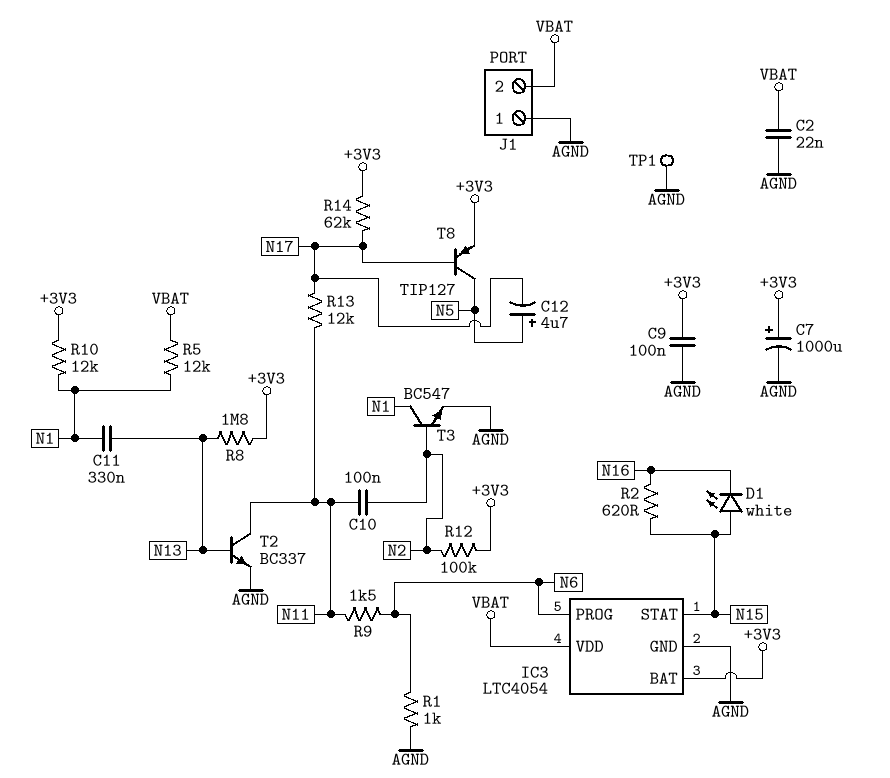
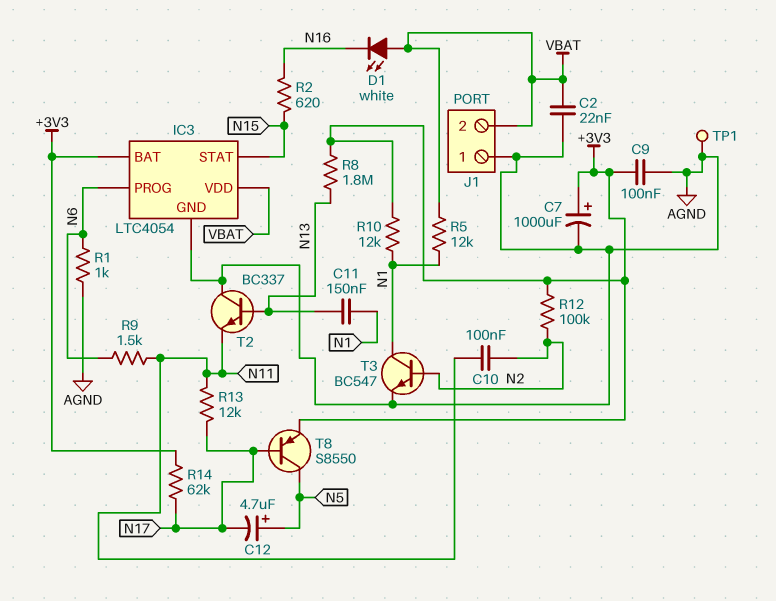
C11: 330nF (N1, N13) -> 150nF (N1, N13)
D1: LED white (A N15, K N16) -> LED white (A VBAT, K N16)
T2: NPN BC337 (B N13, C N11, E AGND) -> NPN BC337 (B N13, C AGND, E N11)
T8: PNP TIP127 (B N17, C N5, E +3V3) -> PNP S8550 (B N17, C N5, E +3V3)

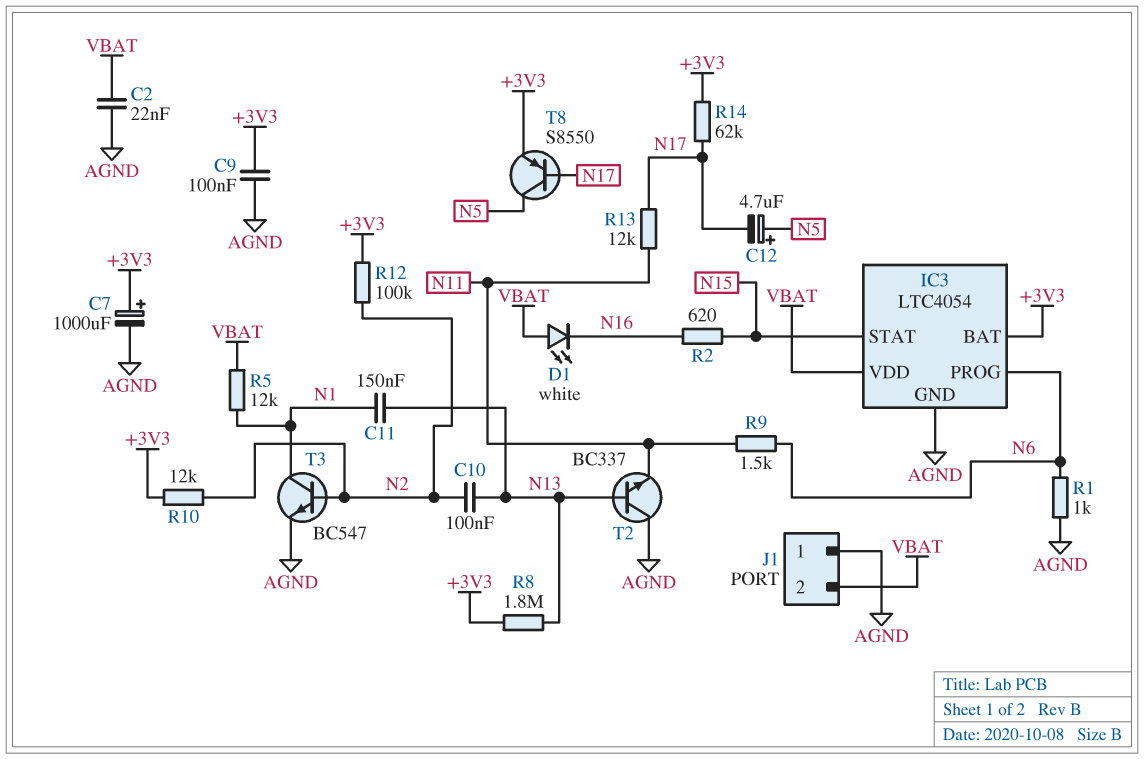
C10: 100nF (N2, N11) -> 100nF (N2, N13)
R10: 12k (+3V3, N1) -> 12k (+3V3, N2)
TP1: test point (AGND) -> none

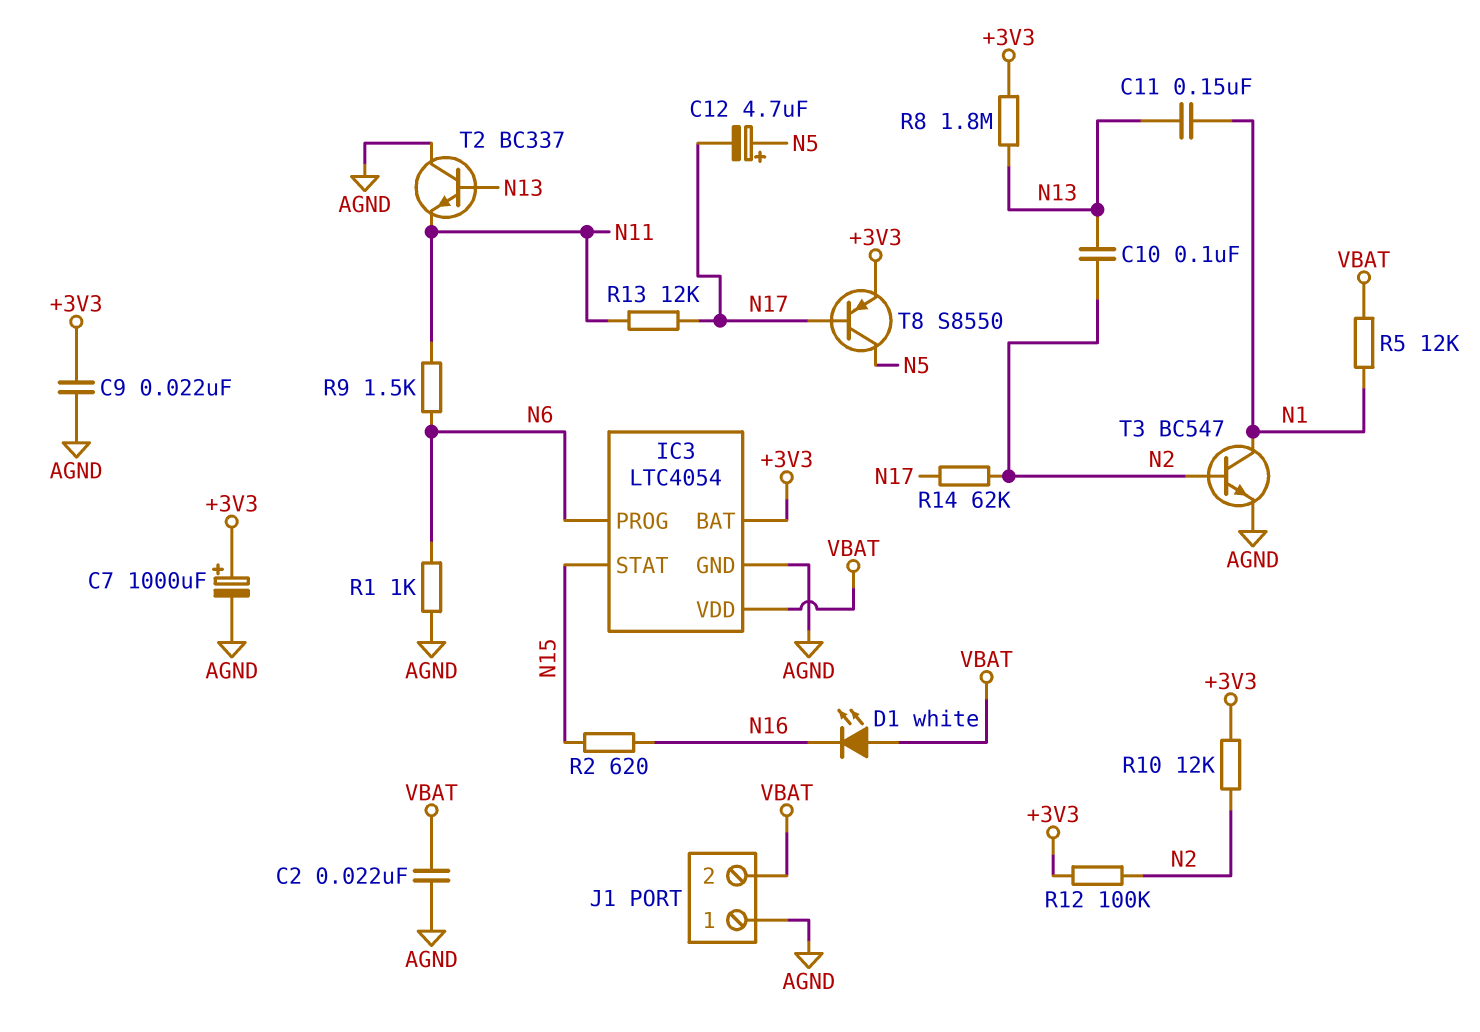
C9: 100nF (+3V3, AGND) -> 22nF (+3V3, AGND)
R14: 62k (+3V3, N17) -> 62k (N2, N17)

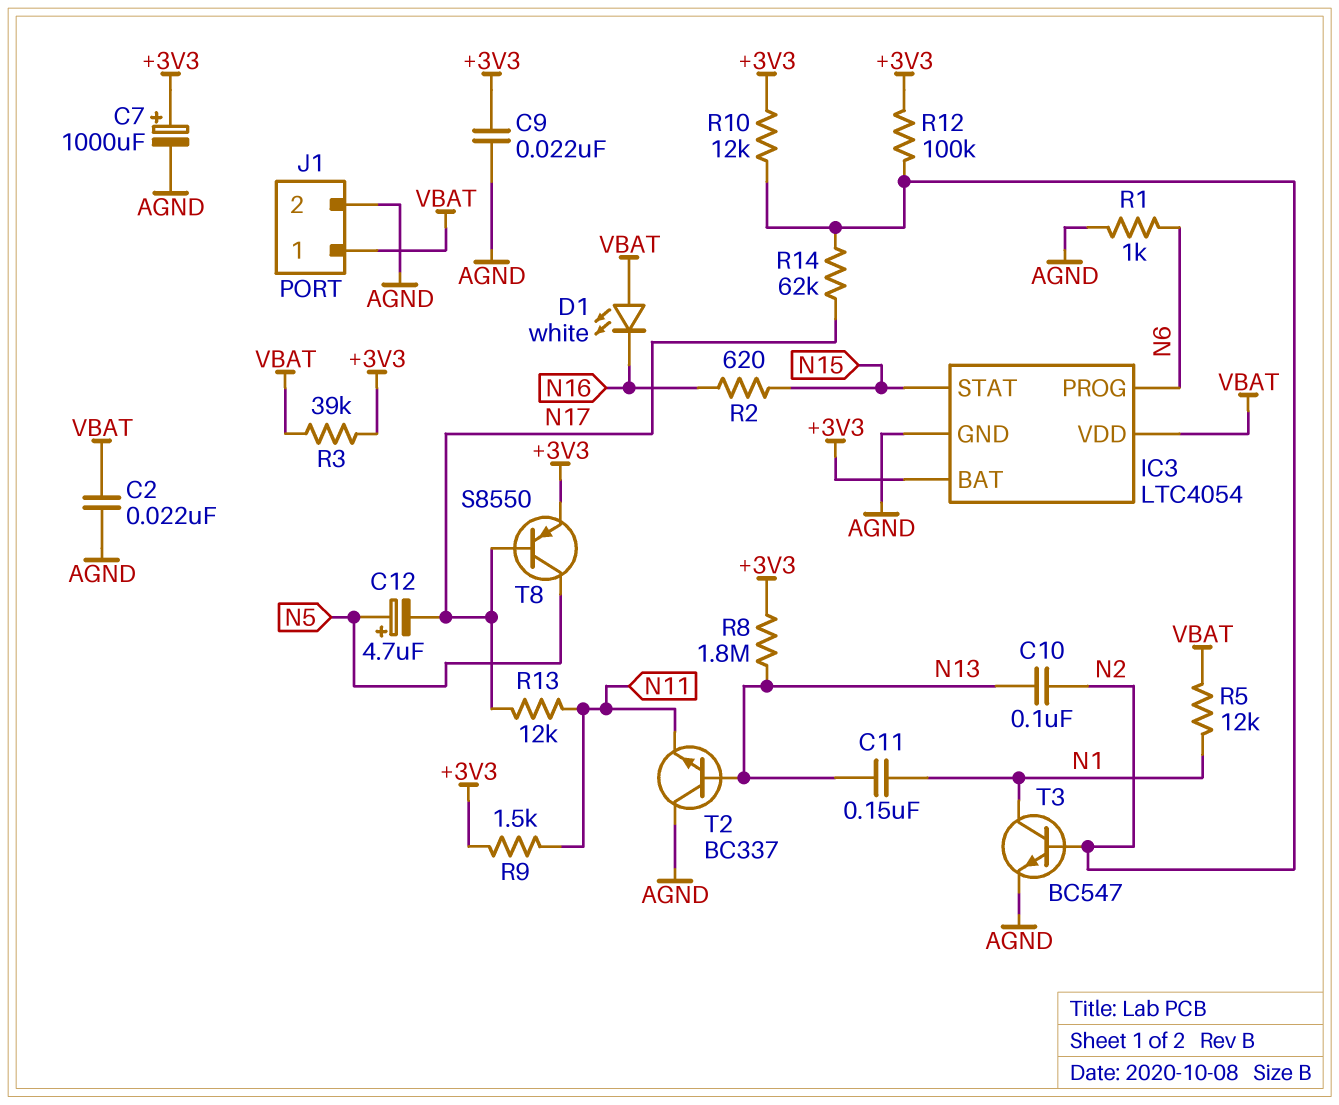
J1 pin 1: AGND -> VBAT
J1 pin 2: VBAT -> AGND
R3: none -> 39k (+3V3, VBAT)
R9: 1.5k (N6, N11) -> 1.5k (+3V3, N11)

